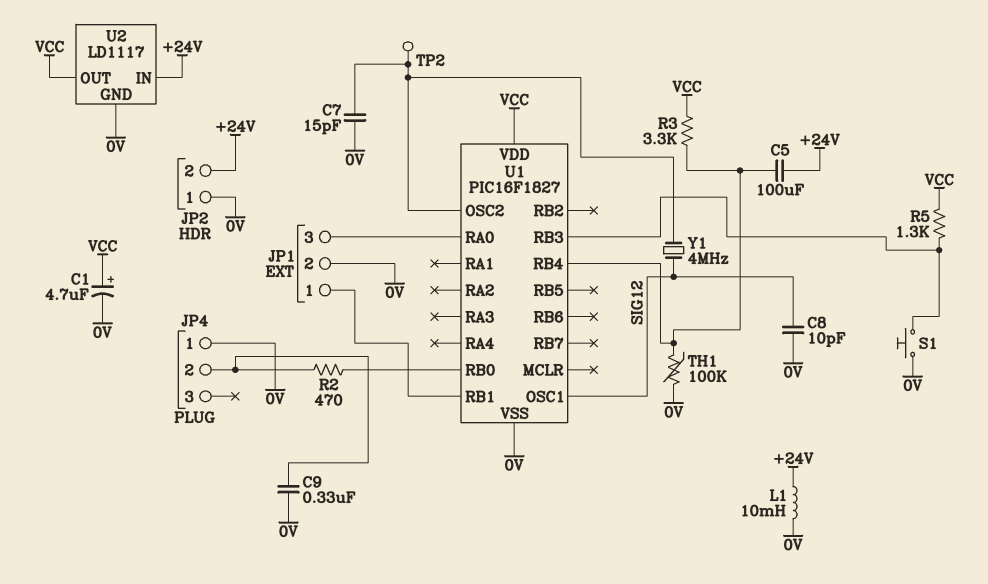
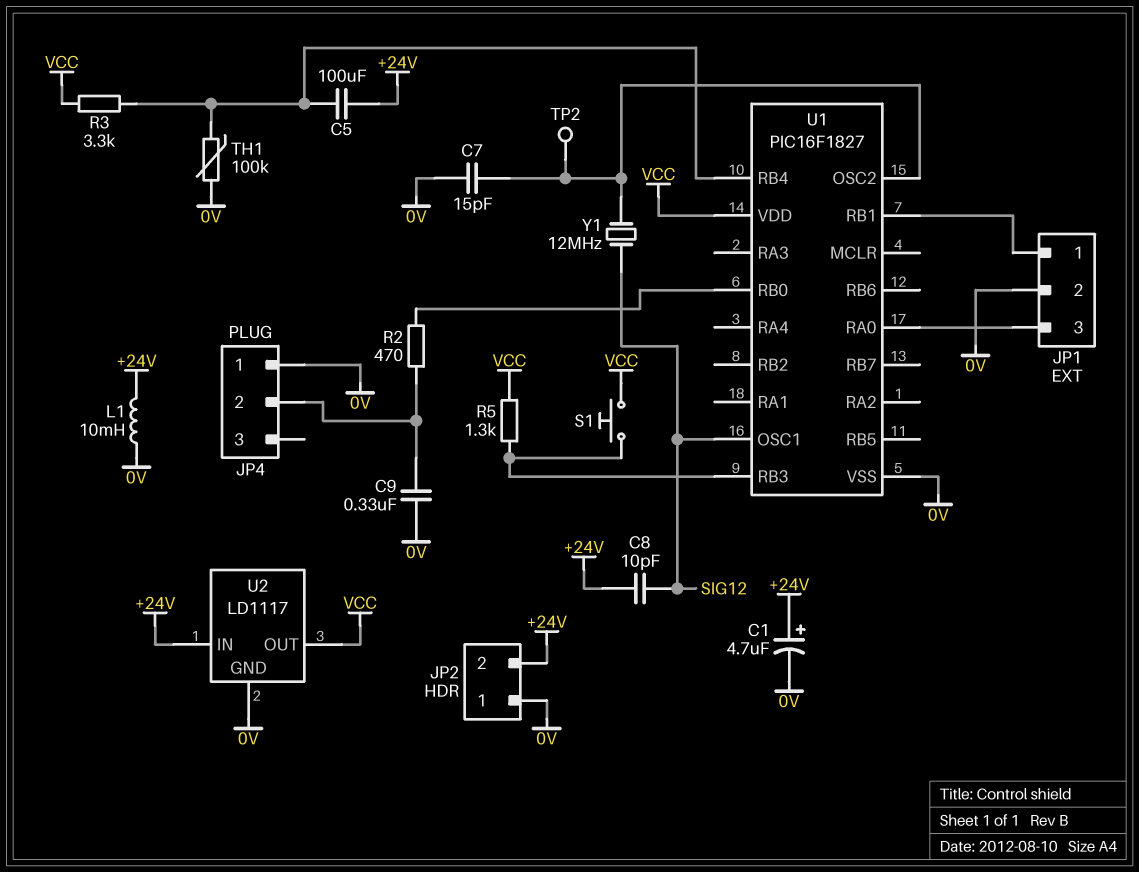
C1: 4.7uF (plus VCC, minus 0V) -> 4.7uF (plus +24V, minus 0V)
C8: 10pF (0V, SIG12) -> 10pF (+24V, SIG12)
S1: button (0V, U1/RB3) -> button (U1/RB3, VCC)
Y1: 4MHz (SIG12, U1/OSC2) -> 12MHz (SIG12, U1/OSC2)

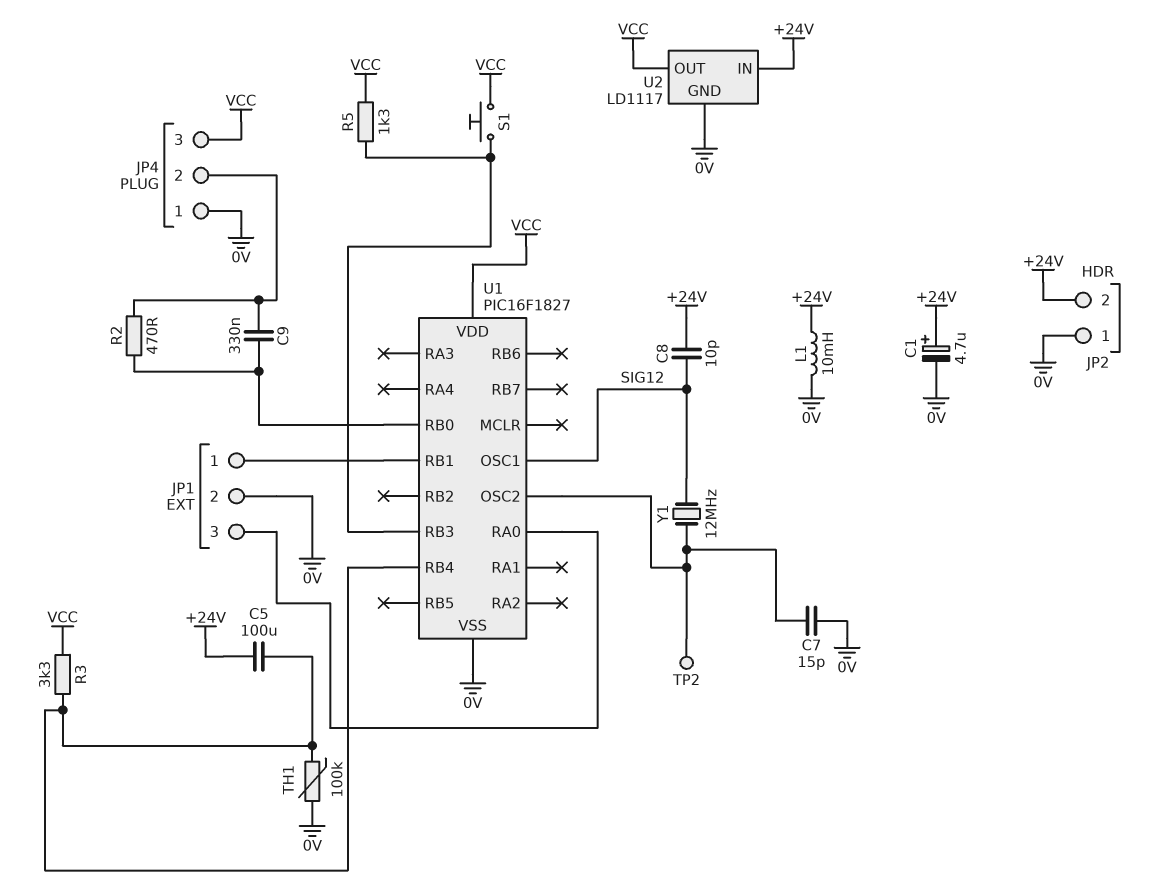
C9: 330nF (0V, JP4/2) -> 330nF (JP4/2, U1/RB0)
JP4 pin 3: none -> VCC

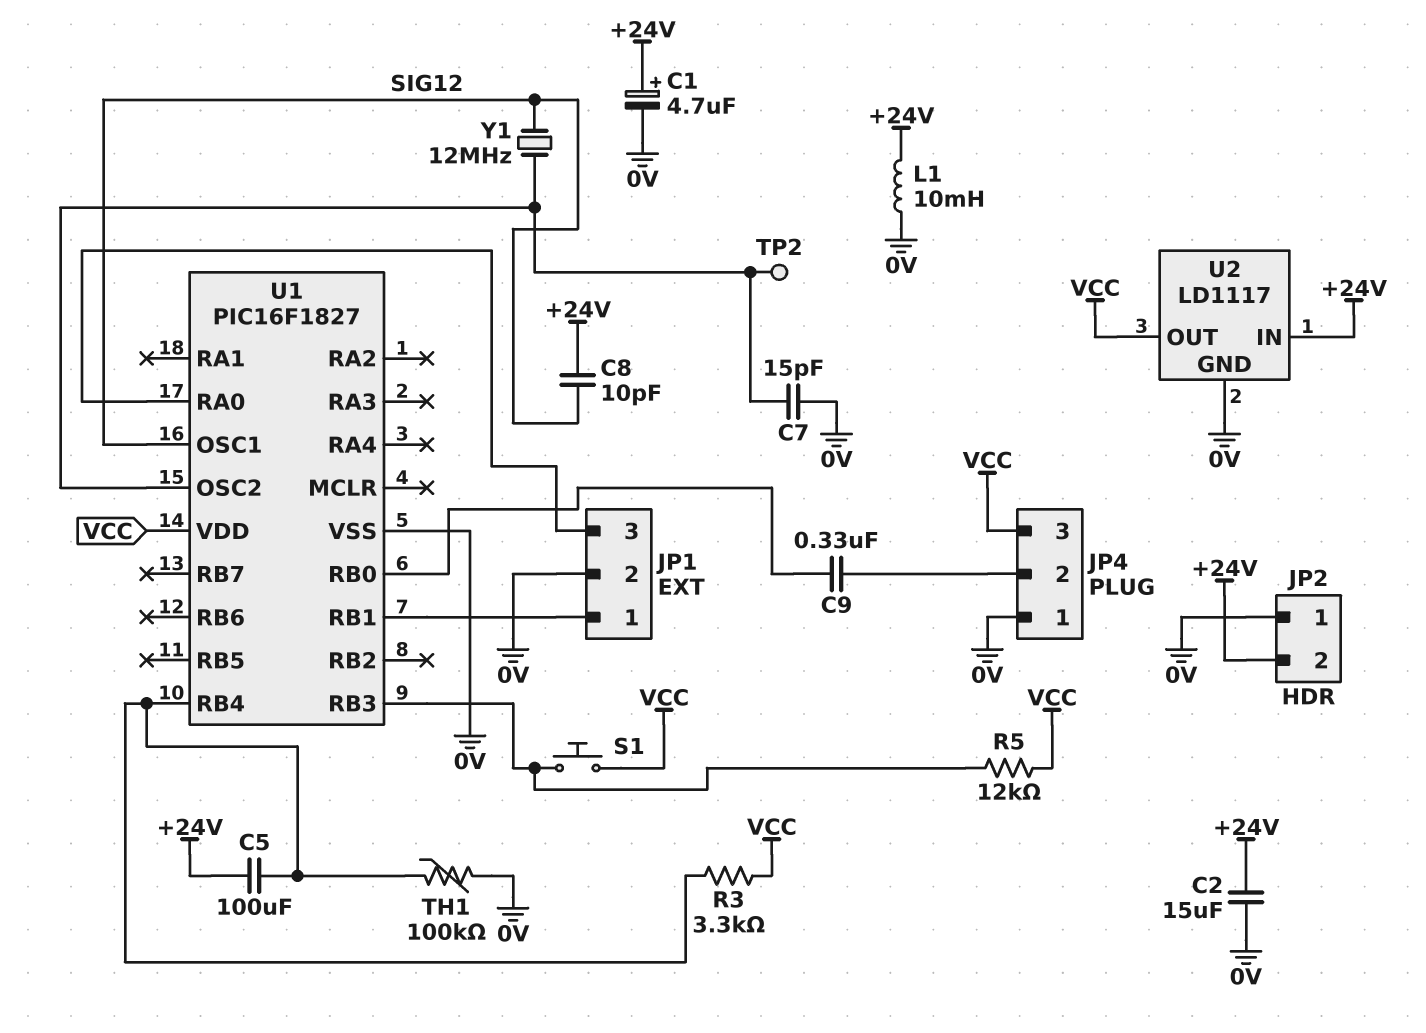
C2: none -> 15uF (+24V, 0V)
R2: 470 (JP4/2, U1/RB0) -> none
R5: 1.3k (U1/RB3, VCC) -> 12k (U1/RB3, VCC)

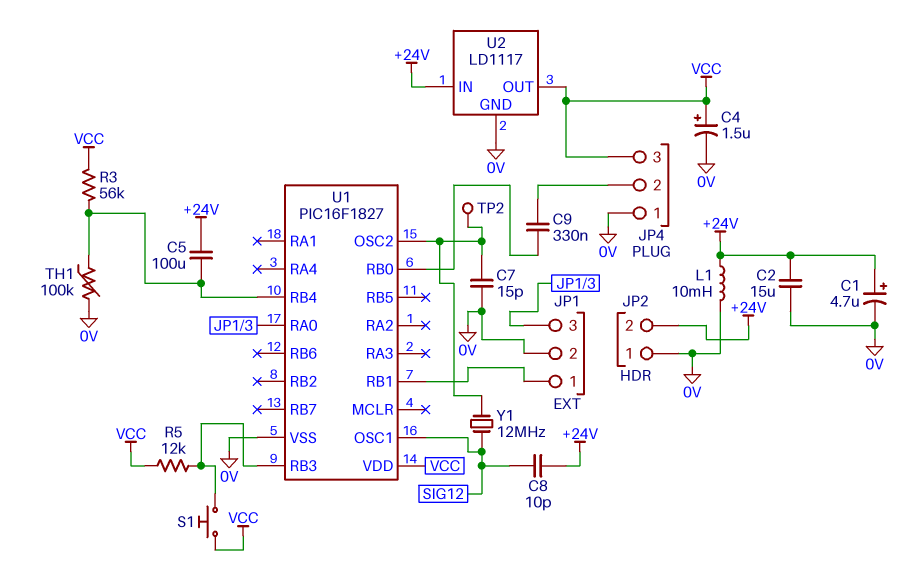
C4: none -> 1.5uF (plus VCC, minus 0V)
R3: 3.3k (U1/RB4, VCC) -> 56k (U1/RB4, VCC)

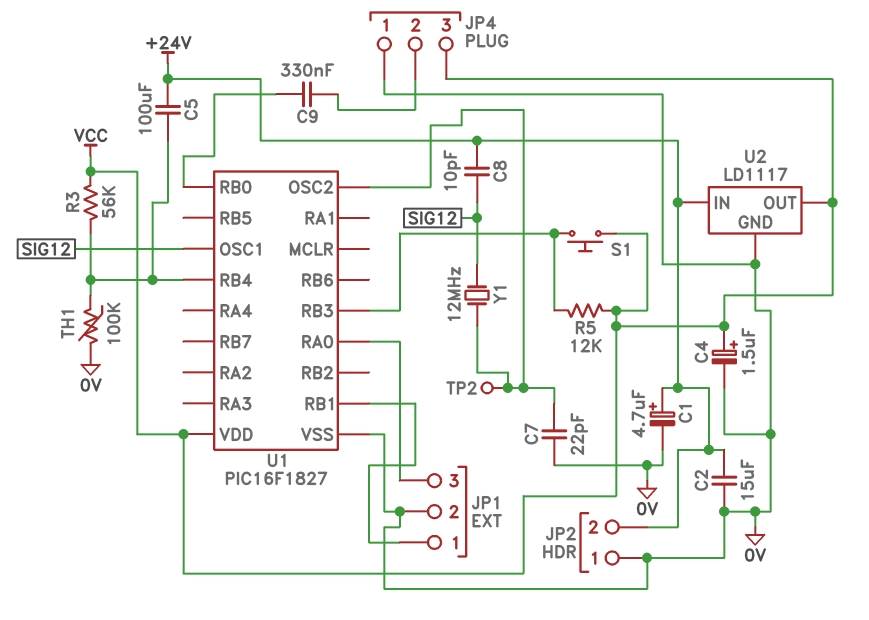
C7: 15pF (0V, U1/OSC2) -> 22pF (0V, U1/OSC2)
L1: 10mH (+24V, 0V) -> none

